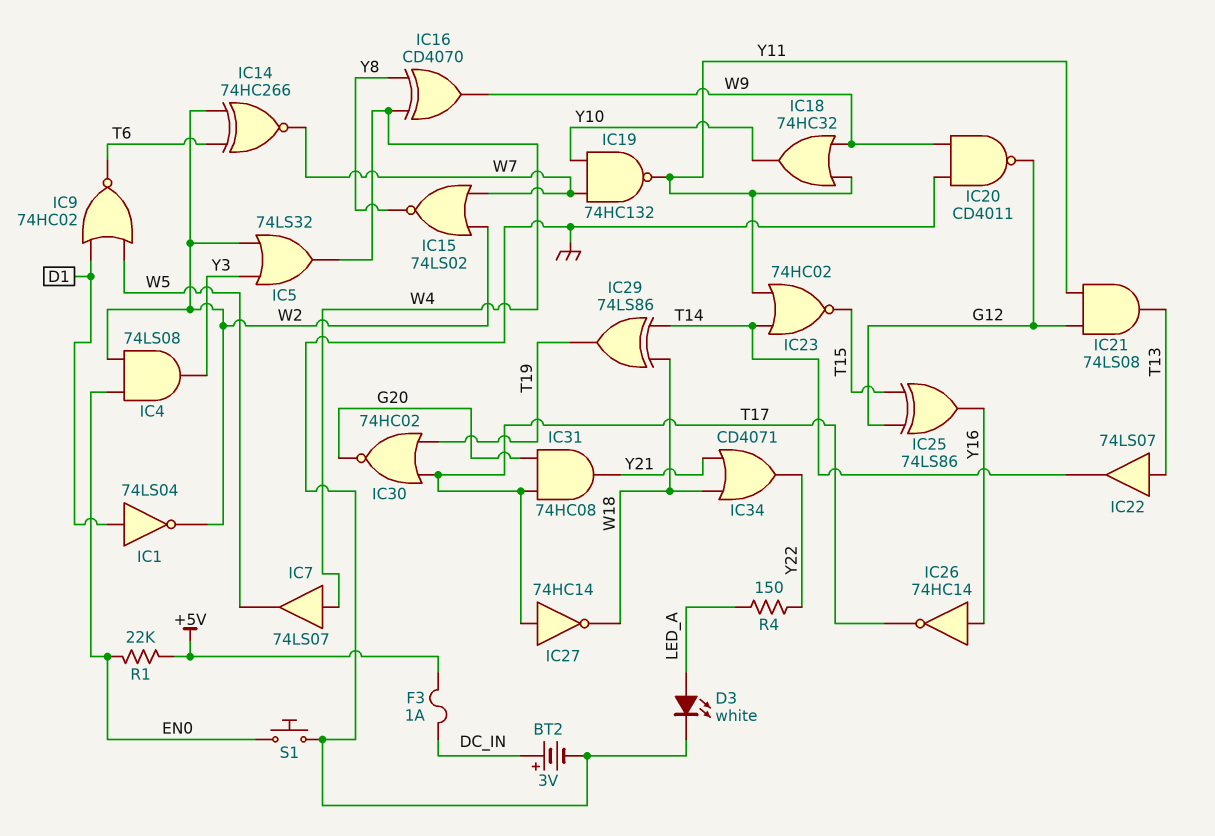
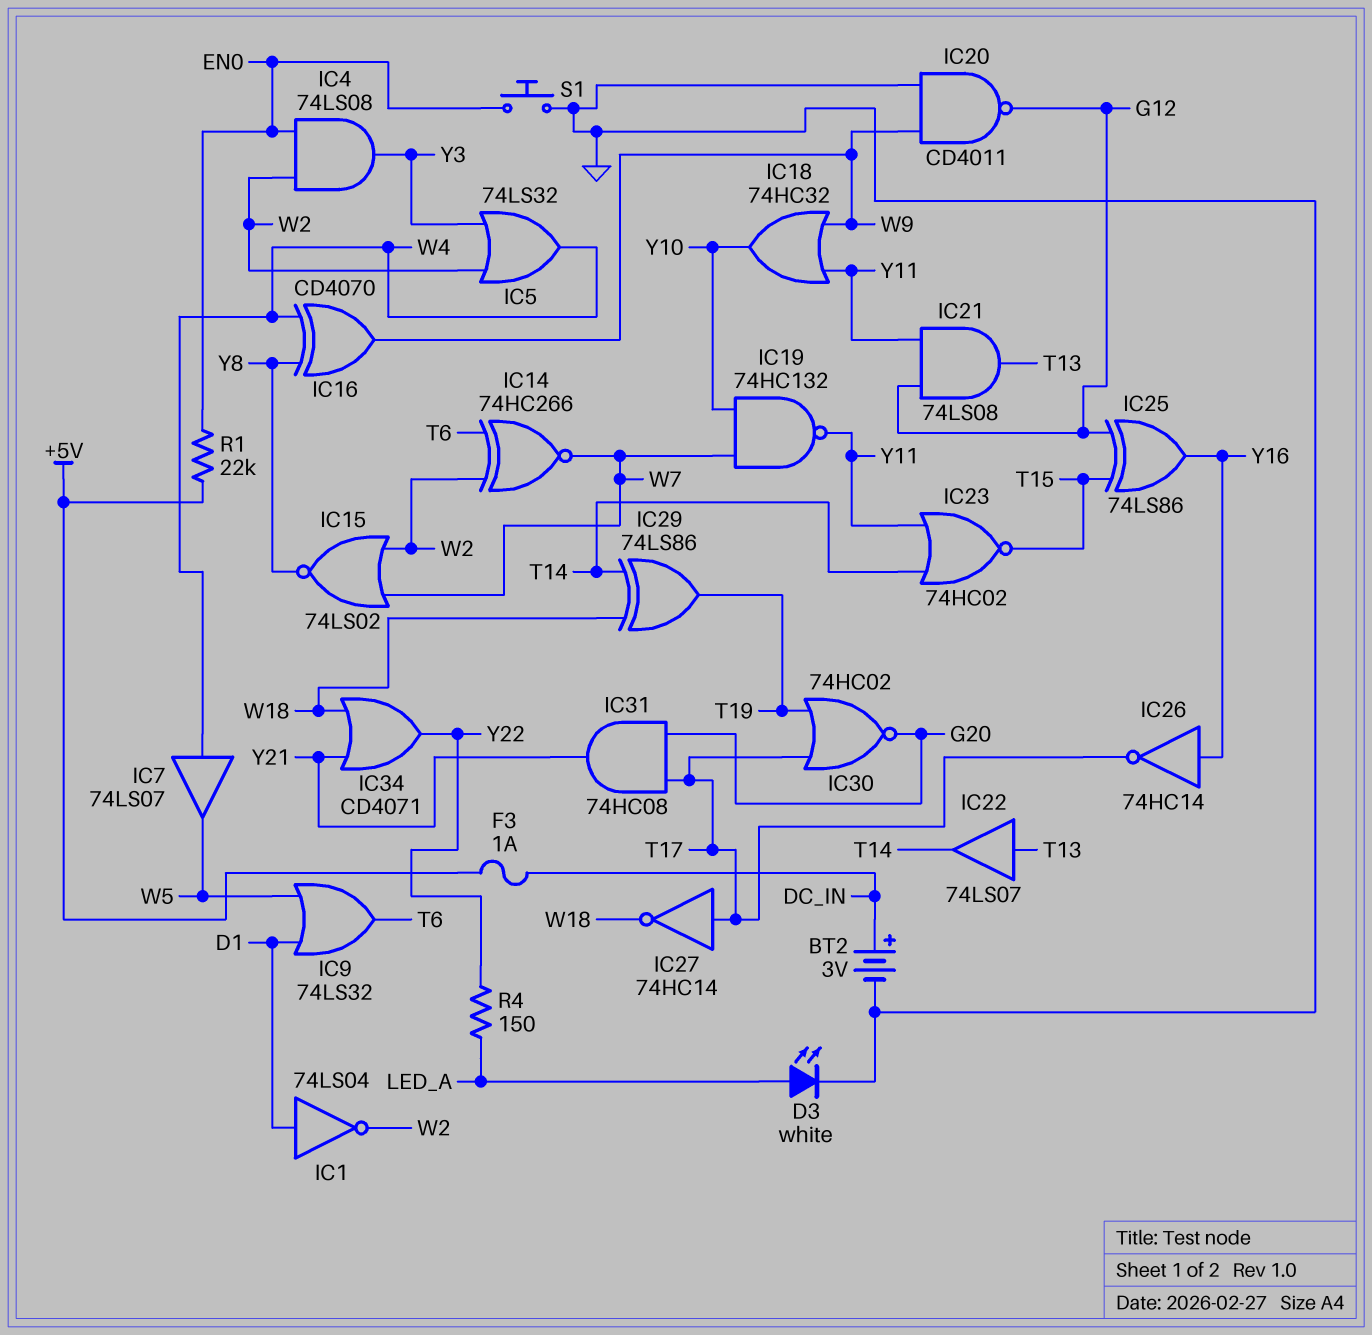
IC9: NOR 74HC02 (in D1, in W5, out T6) -> OR 74LS32 (in D1, in W5, out T6)

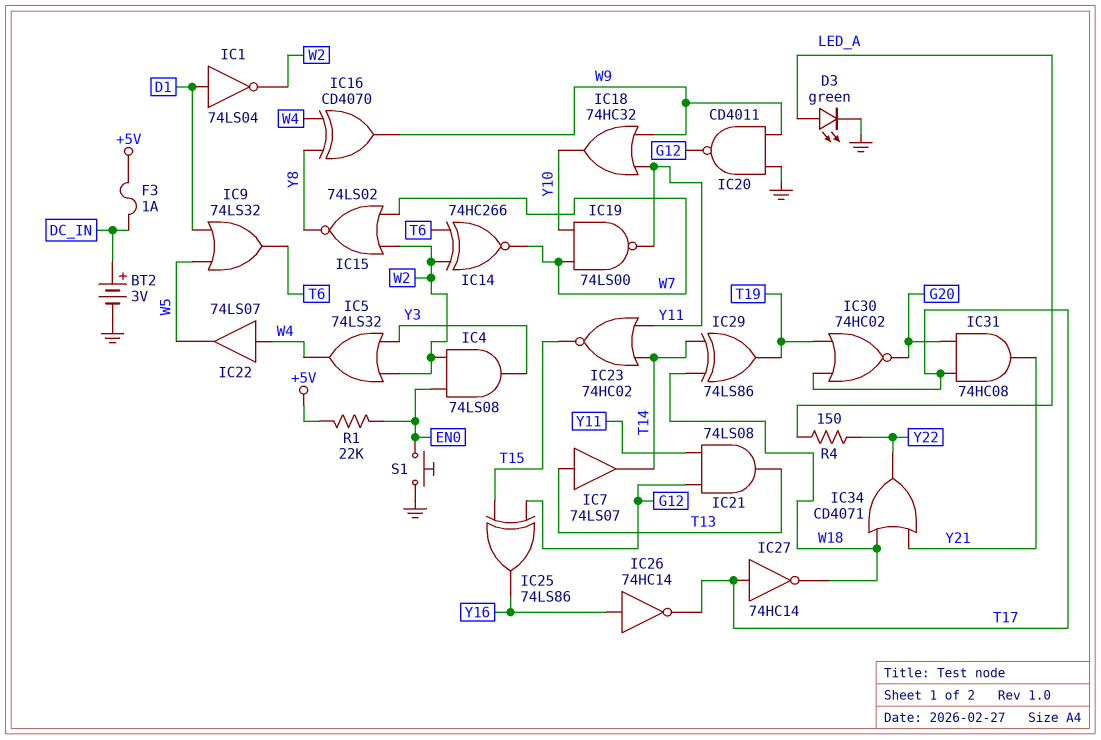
D3: LED white (A LED_A, K GND) -> LED green (A LED_A, K GND)
IC7: buffer 74LS07 (in W4, out W5) -> buffer 74LS07 (in T13, out T14)
IC19: NAND 74HC132 (in W7, in Y10, out Y11) -> NAND 74LS00 (in W7, in Y10, out Y11)
IC22: buffer 74LS07 (in T13, out T14) -> buffer 74LS07 (in W4, out W5)

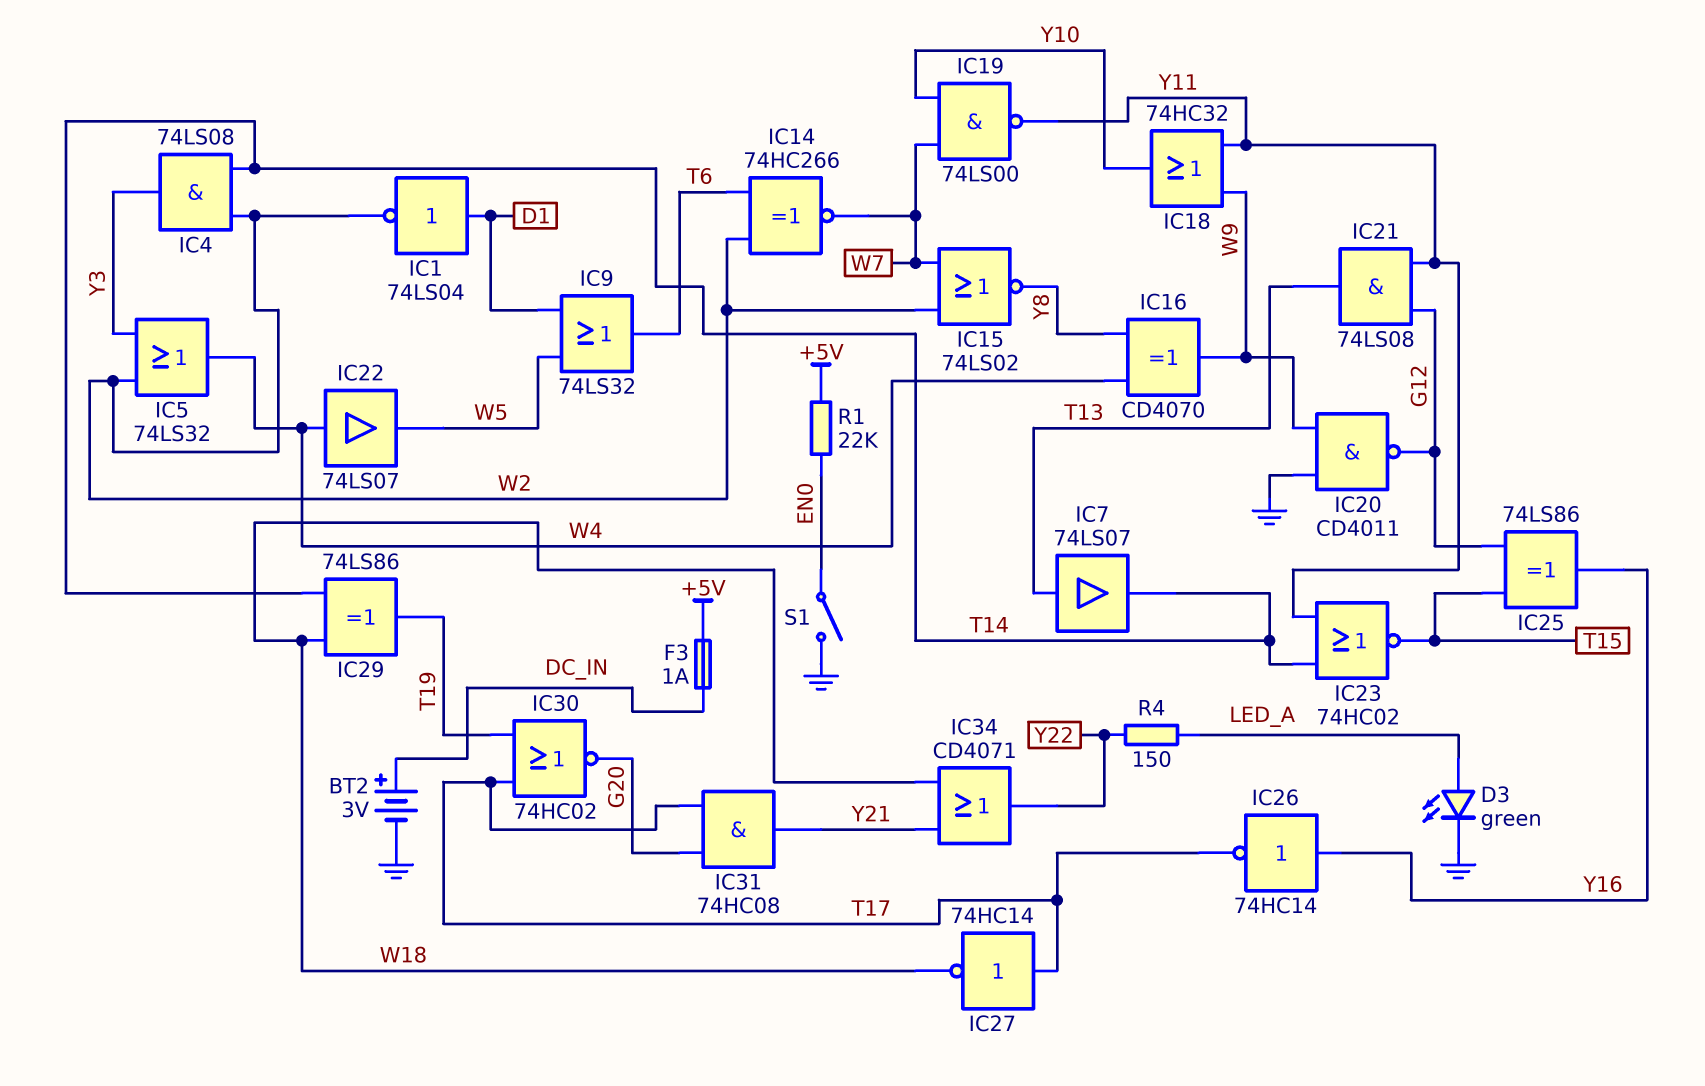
IC4: AND 74LS08 (in EN0, in W2, out Y3) -> AND 74LS08 (in T14, in W2, out Y3)
S1: button (EN0, GND) -> switch (EN0, GND)

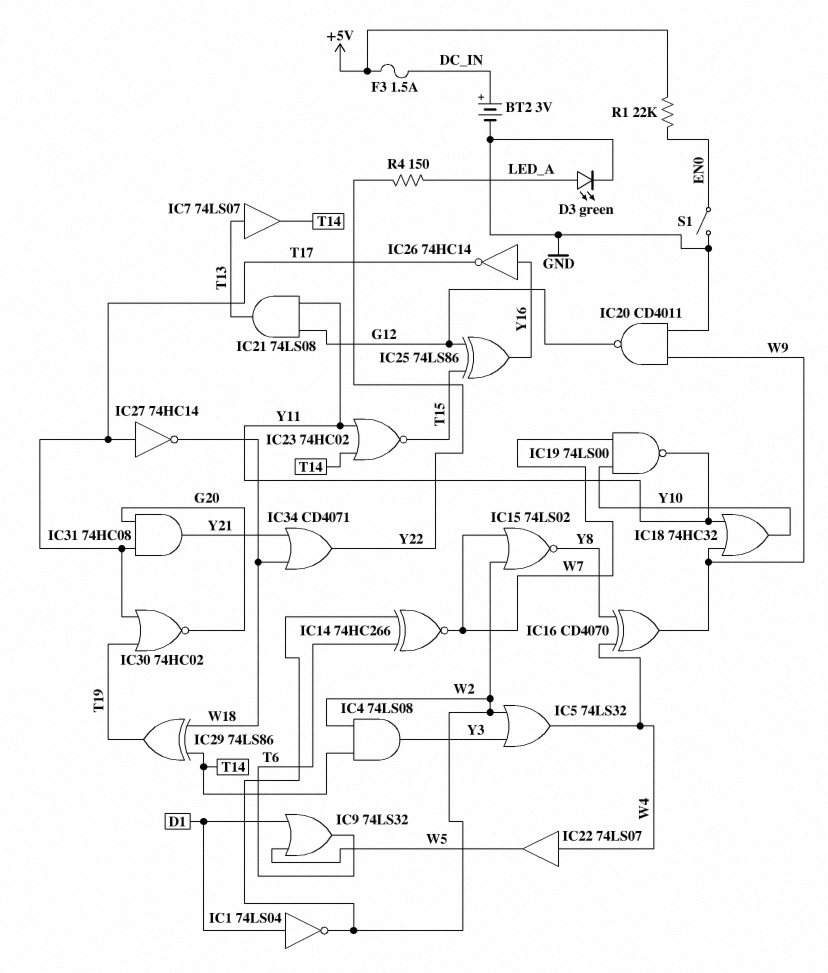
F3: 1A (+5V, DC_IN) -> 1.5A (+5V, DC_IN)

